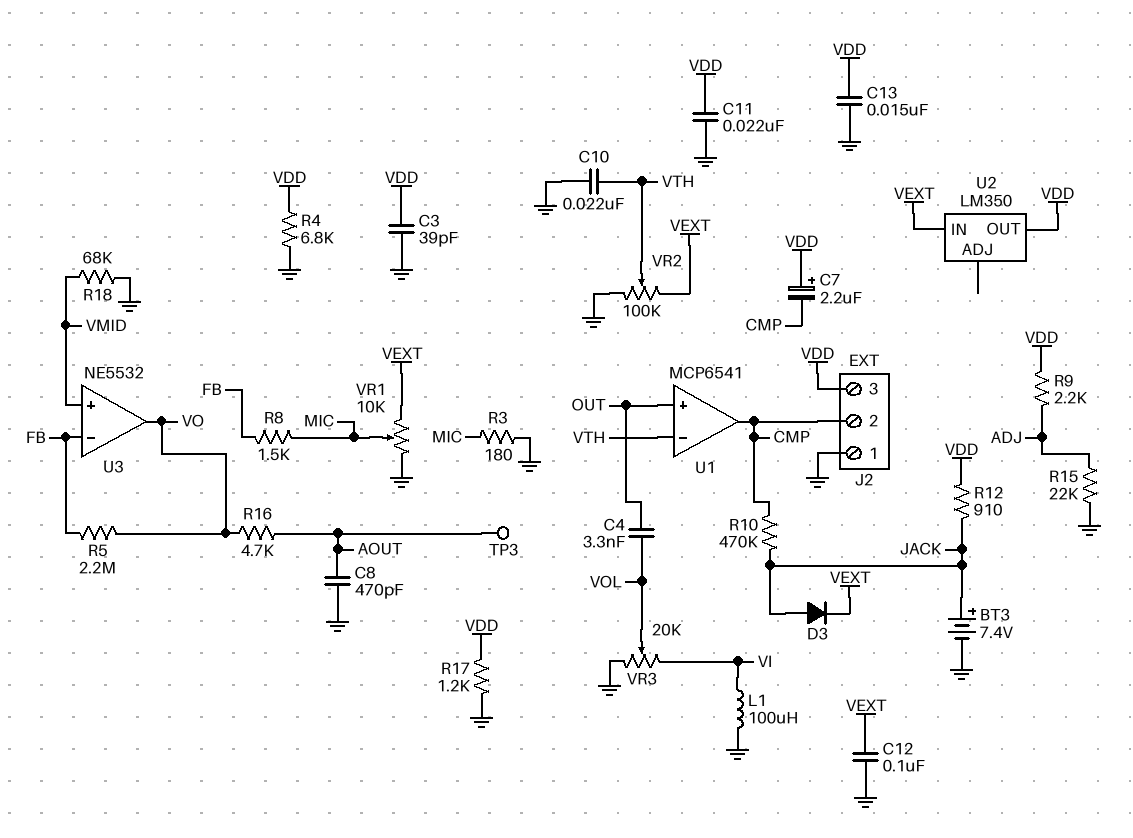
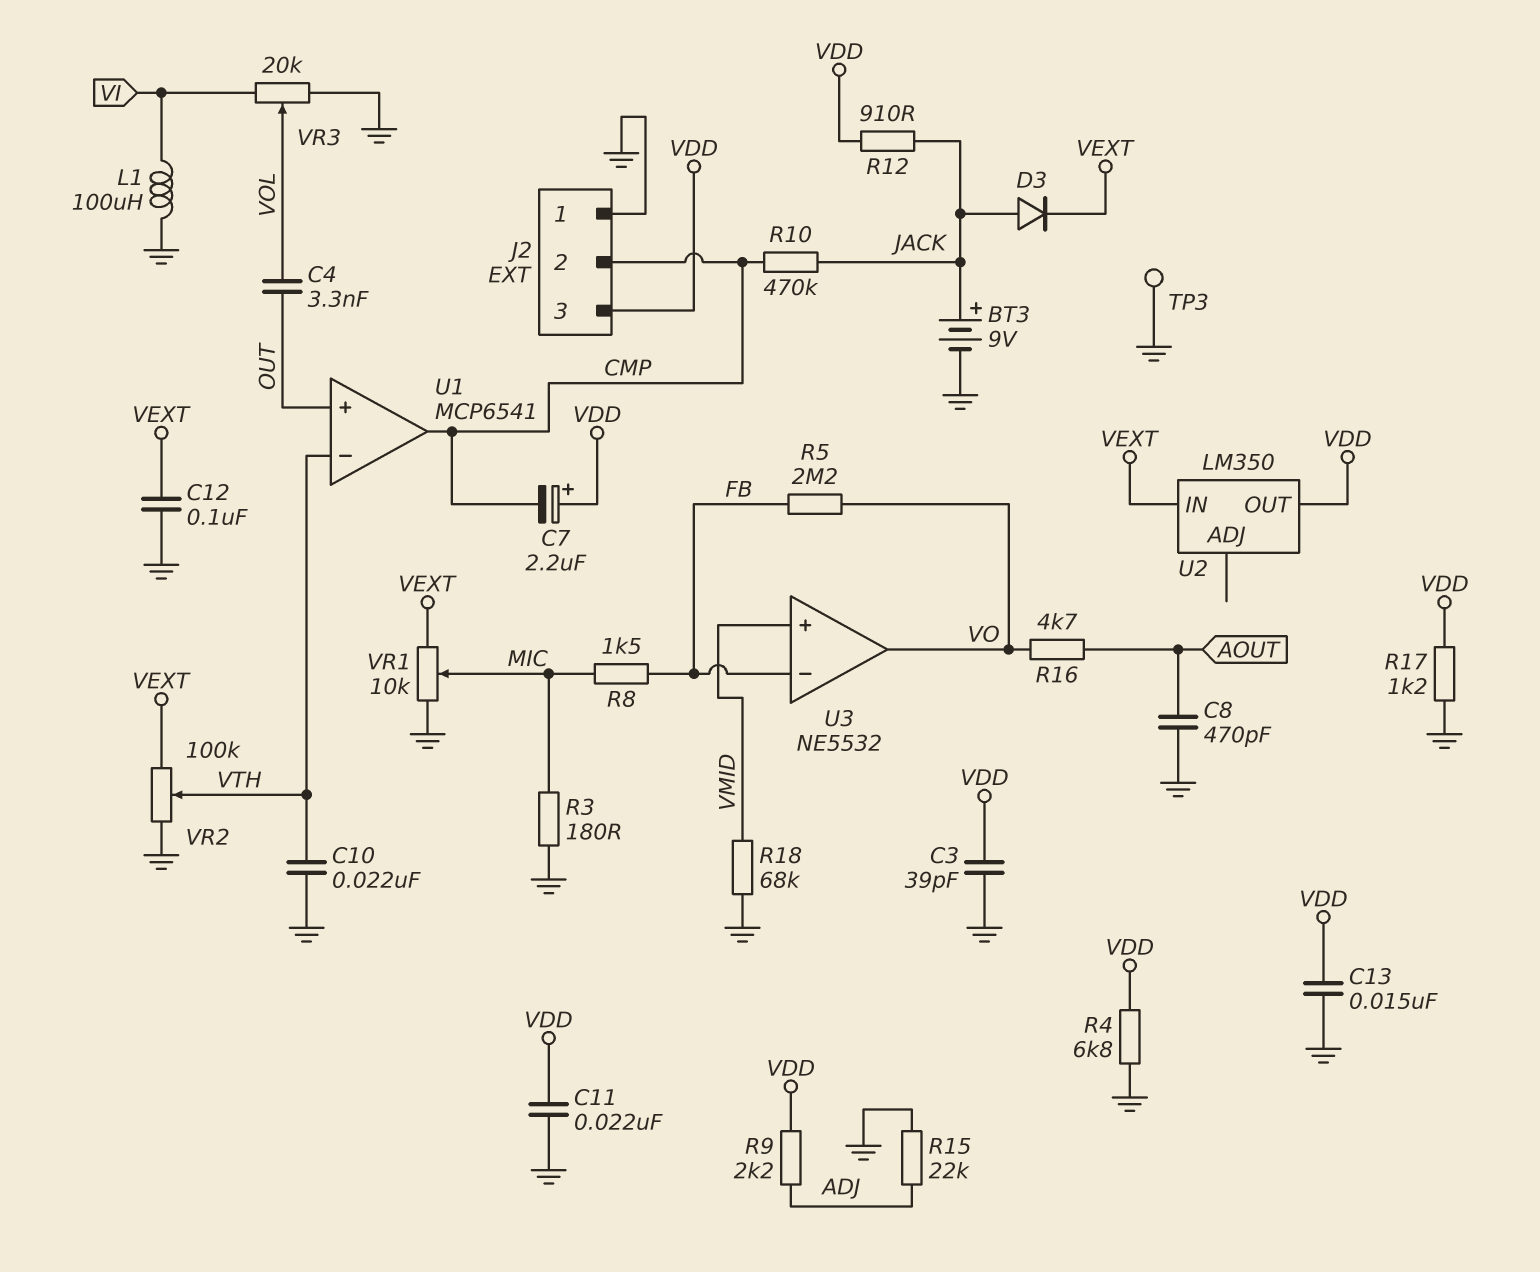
BT3: 7.4V (plus JACK, minus GND) -> 9V (plus JACK, minus GND)
TP3: test point (AOUT) -> test point (GND)

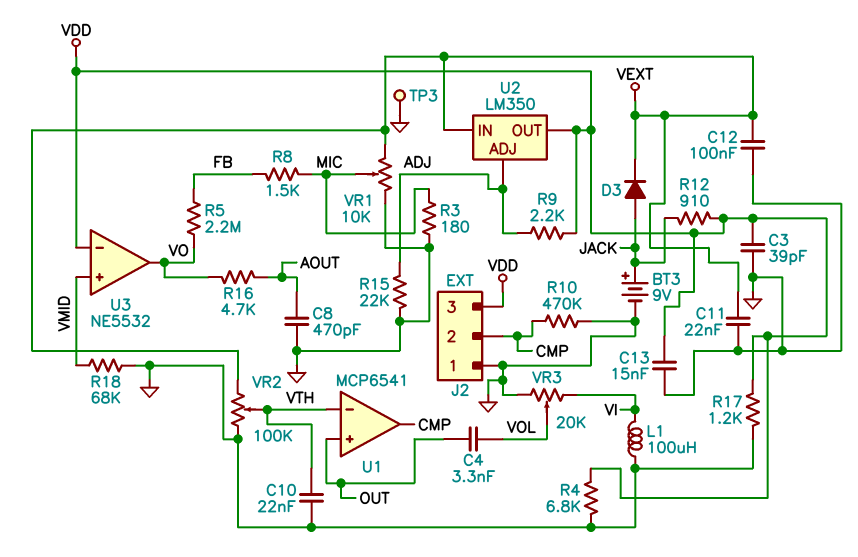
C7: 2.2uF (plus VDD, minus CMP) -> none
C11: 22nF (GND, VDD) -> 22nF (GND, VEXT)
R10: 470k (CMP, JACK) -> 470k (CMP, GND)
U2 pin ADJ: none -> ADJ
U3 pin in-: FB -> VDD

